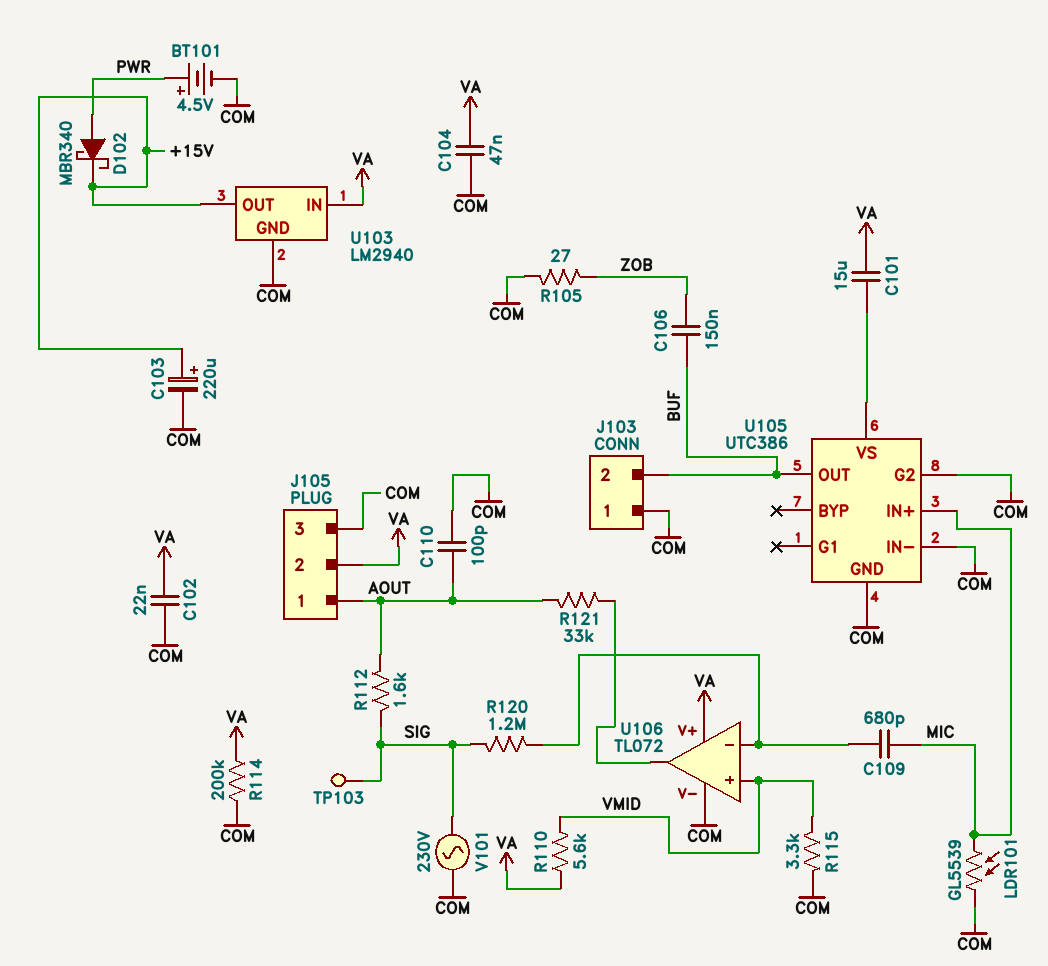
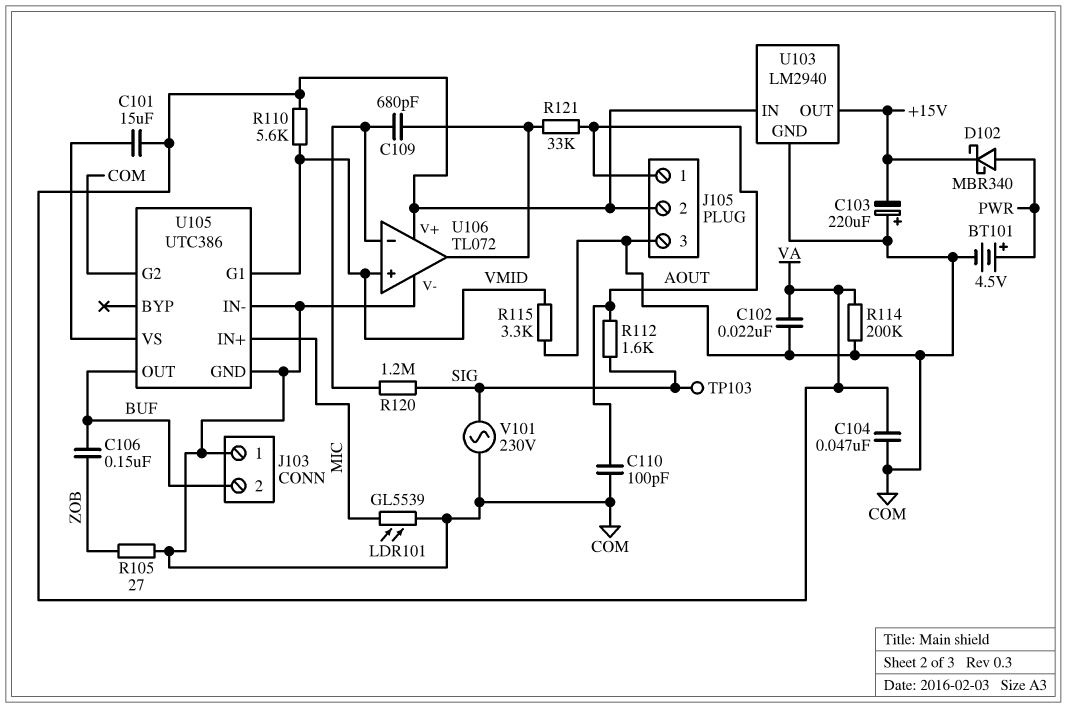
C103: 220uF (plus +15V, minus COM) -> 220uF (plus COM, minus +15V)
C109: 680pF (MIC, U106/in-) -> 680pF (U106/in-, U106/out)
U105 pin G1: none -> VMID

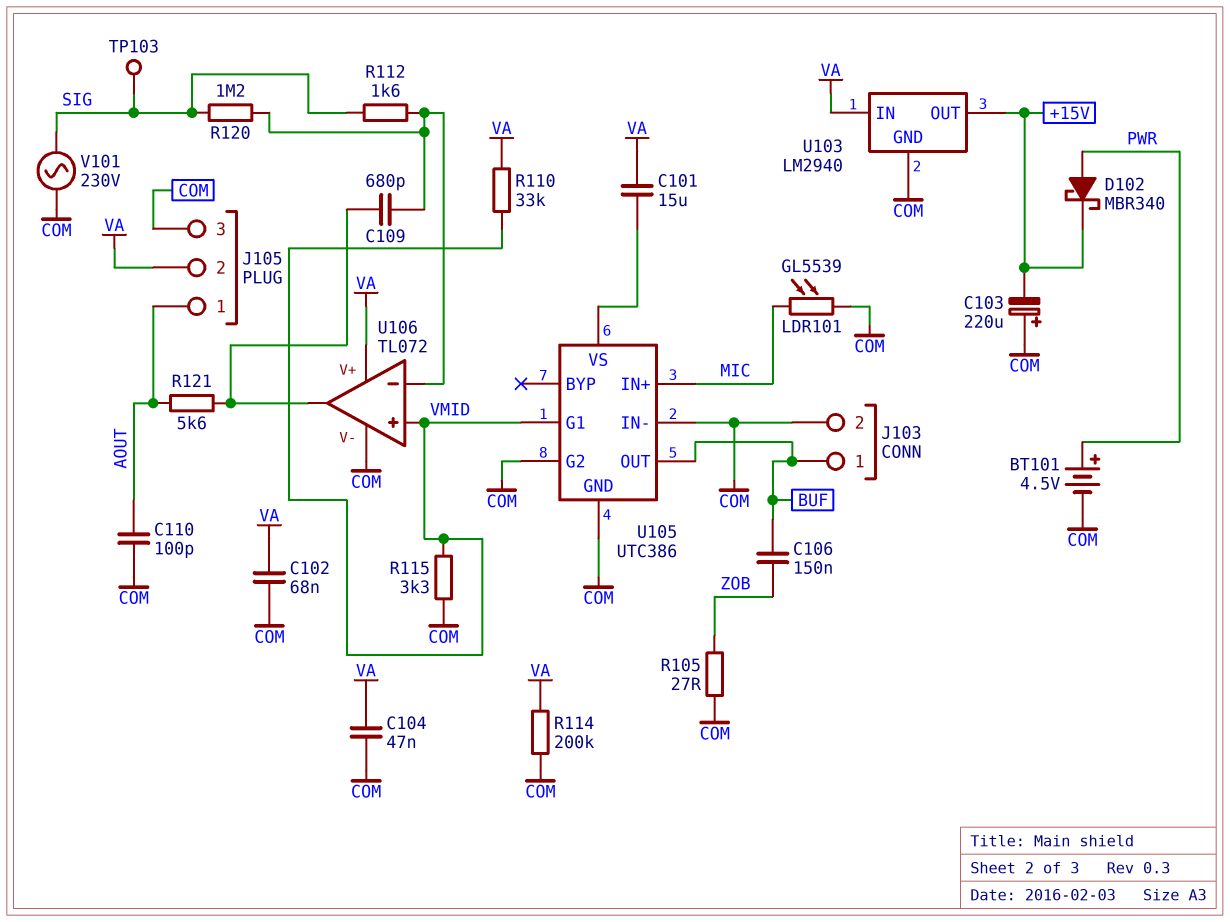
C102: 22nF (COM, VA) -> 68nF (COM, VA)
J103 pin 1: COM -> BUF
J103 pin 2: BUF -> COM
R110: 5.6k (VA, VMID) -> 33k (VA, VMID)
R112: 1.6k (AOUT, SIG) -> 1.6k (SIG, U106/in-)
R121: 33k (AOUT, U106/out) -> 5.6k (AOUT, U106/out)

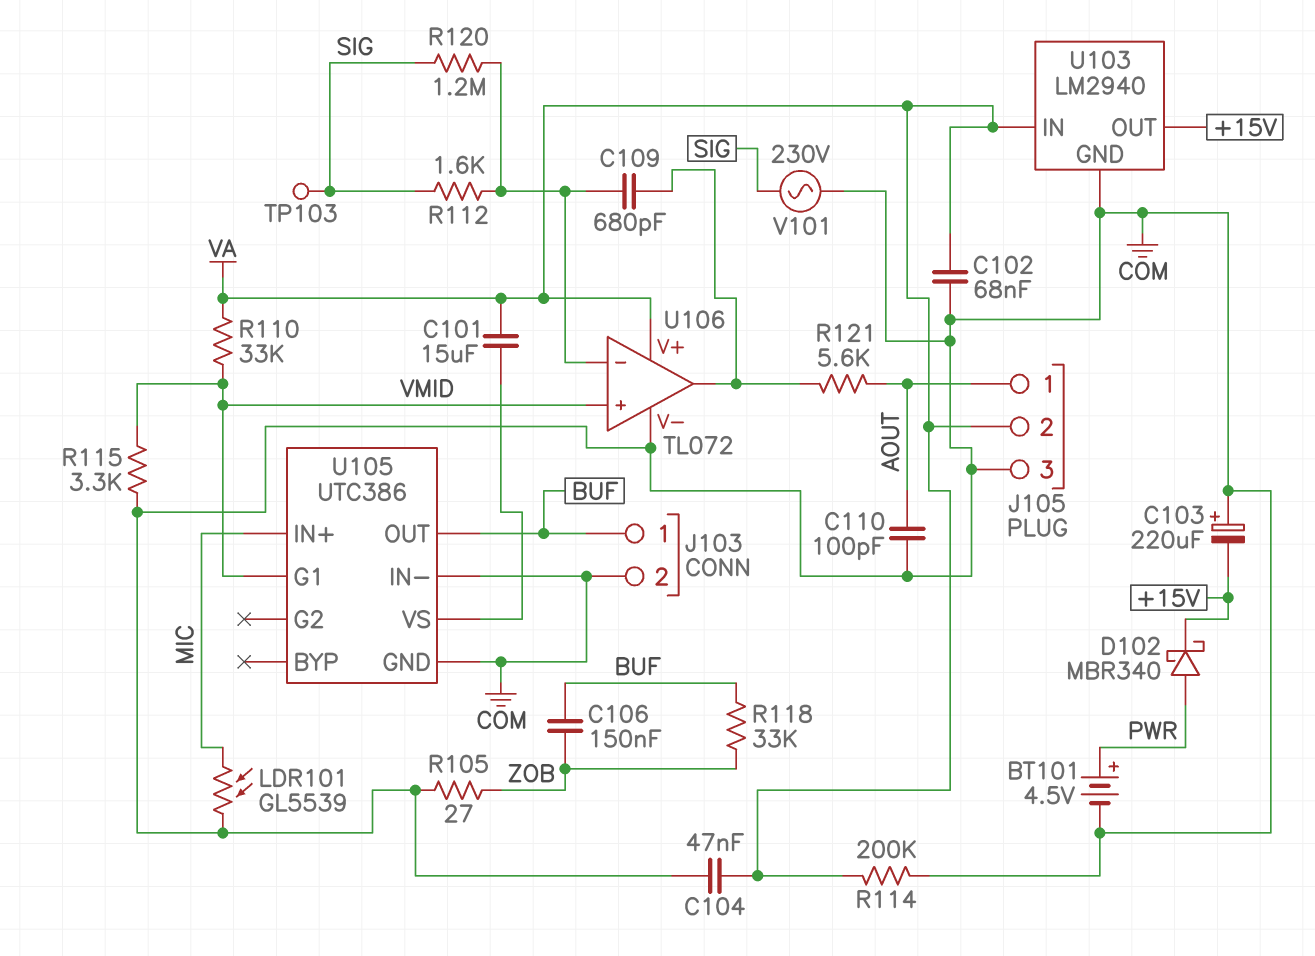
R118: none -> 33k (BUF, ZOB)
U105 pin G2: COM -> none

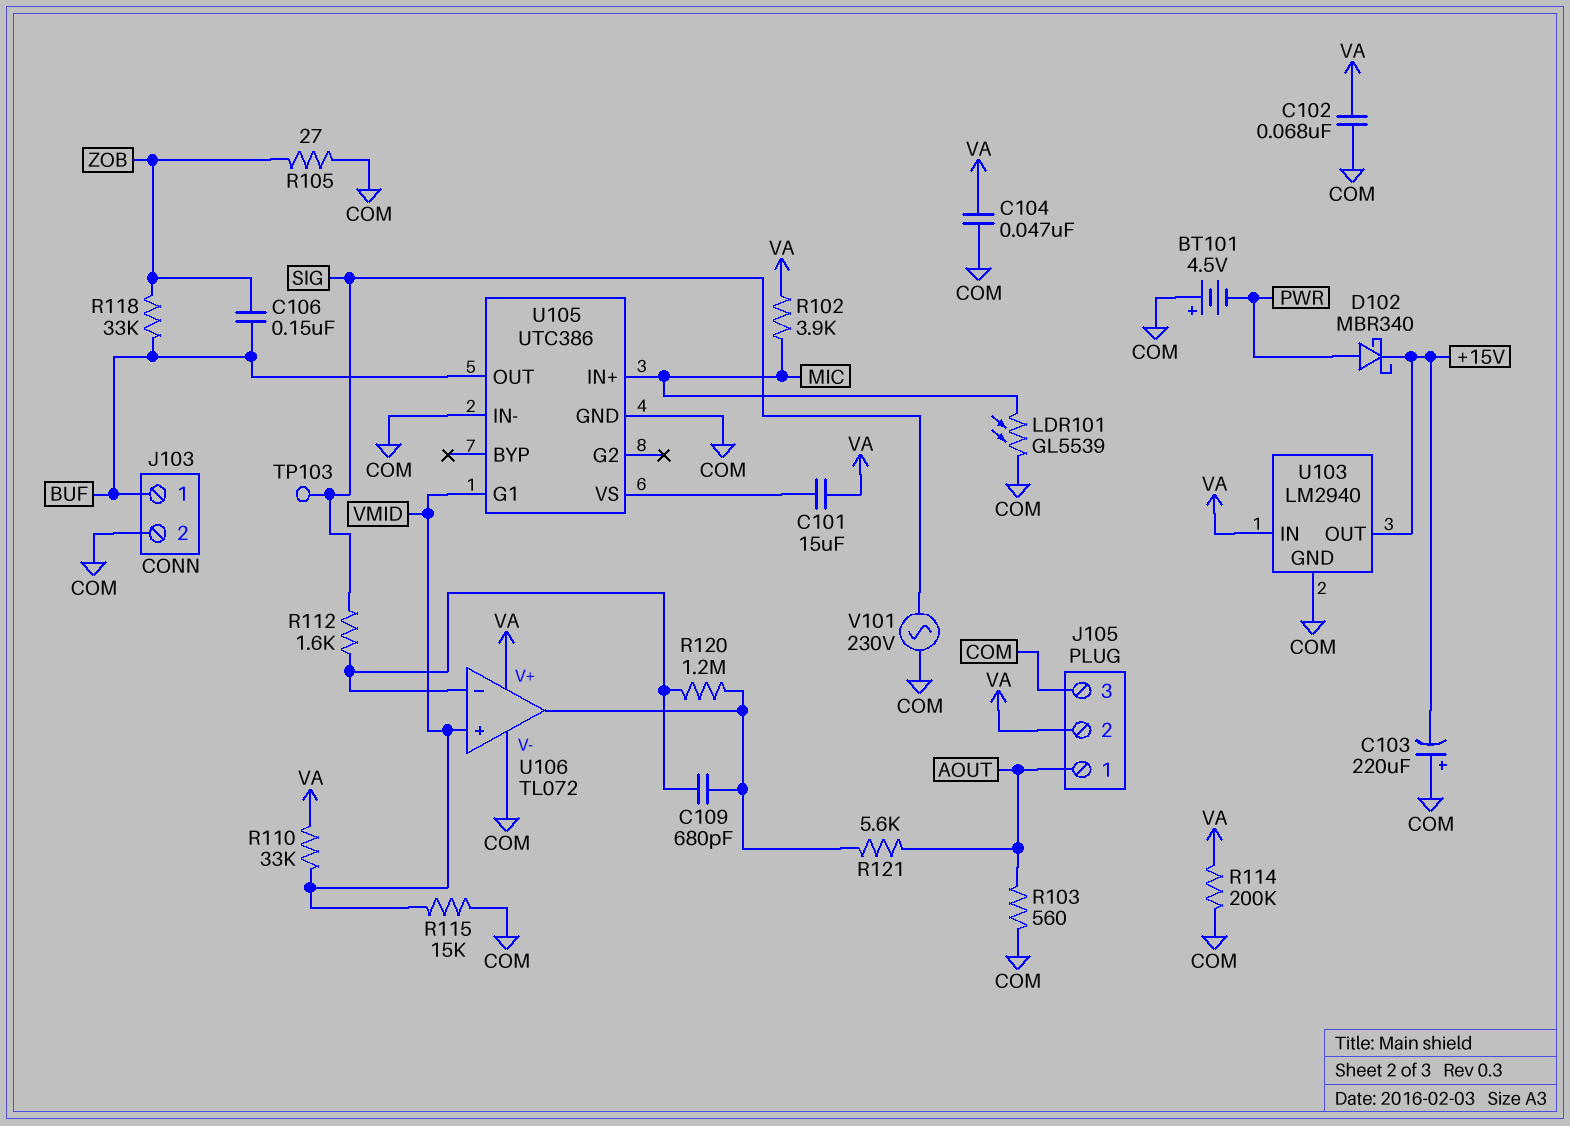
BT101: 4.5V (plus PWR, minus COM) -> 4.5V (plus COM, minus PWR)
C110: 100pF (AOUT, COM) -> none
R102: none -> 3.9k (MIC, VA)
R103: none -> 560 (AOUT, COM)
R115: 3.3k (COM, VMID) -> 15k (COM, VMID)
R120: 1.2M (SIG, U106/in-) -> 1.2M (U106/in-, U106/out)

